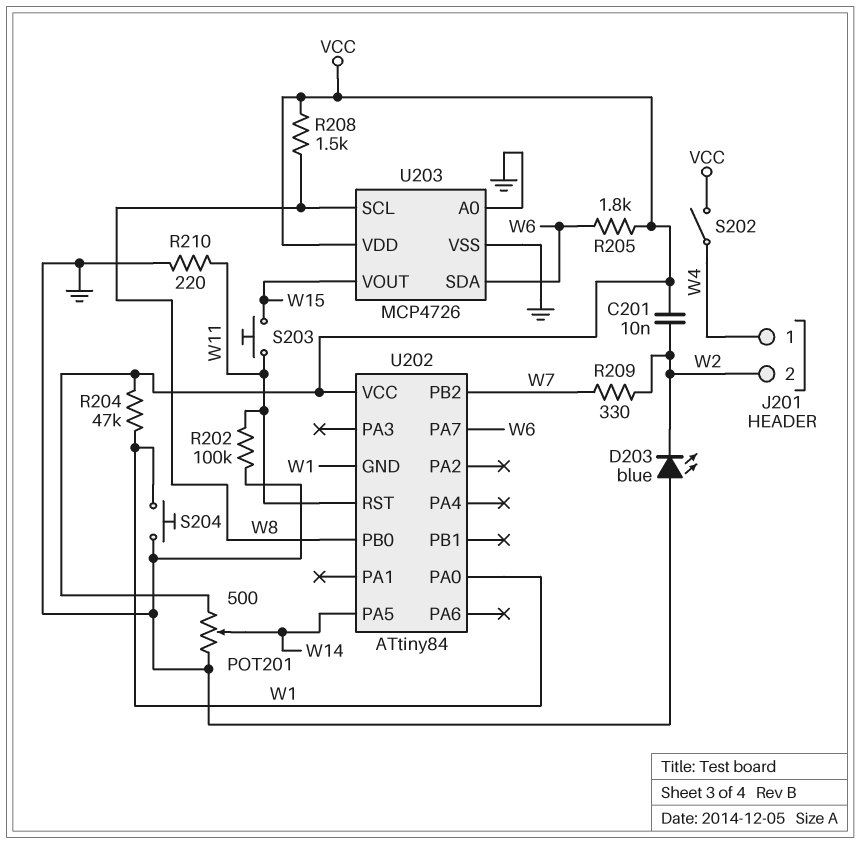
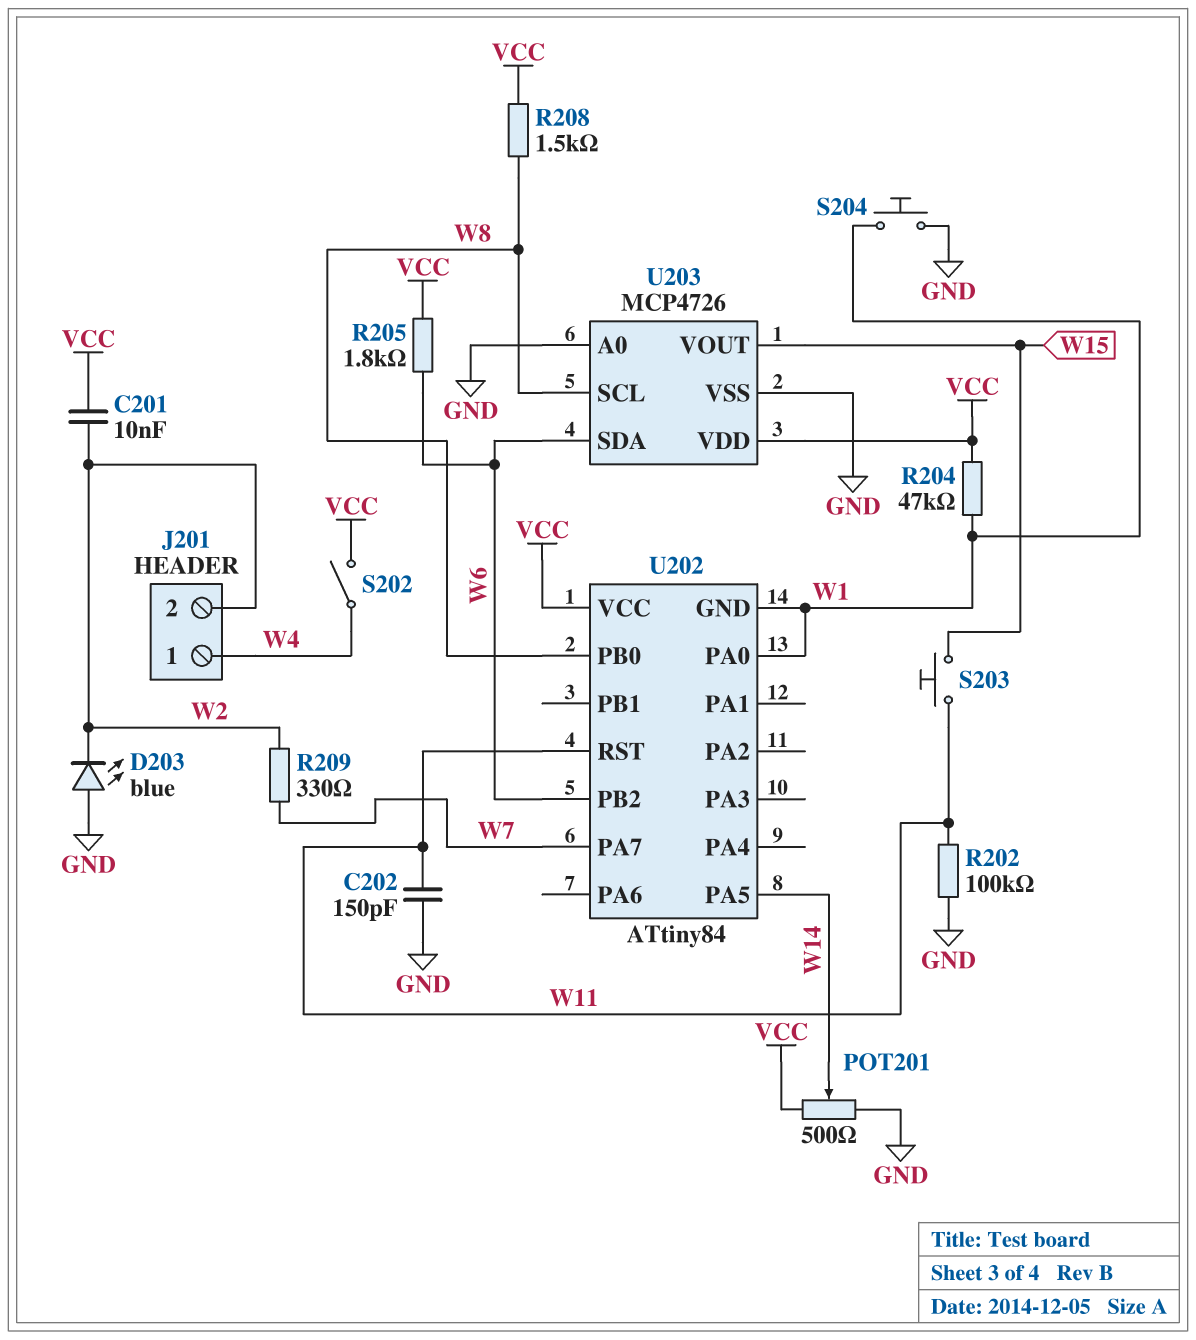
C202: none -> 150pF (GND, W11)
R210: 220 (GND, W11) -> none
U202 pin PA7: W6 -> W7
U202 pin PB2: W7 -> W6

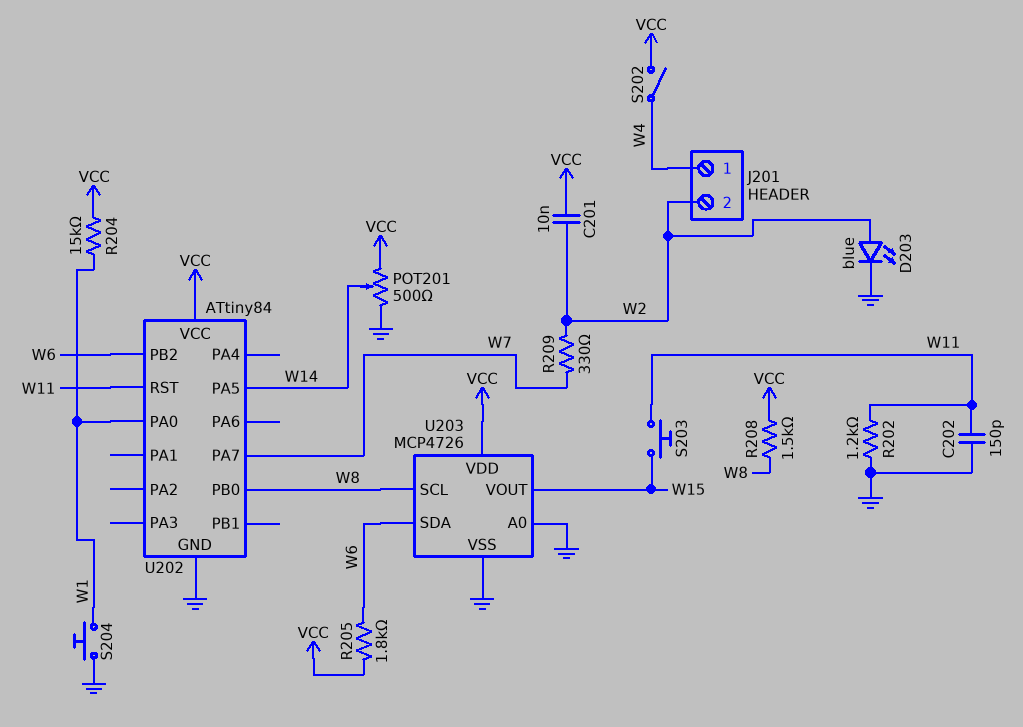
D203: LED blue (A GND, K W2) -> LED blue (A W2, K GND)
R202: 100k (GND, W11) -> 1.2k (GND, W11)
R204: 47k (VCC, W1) -> 15k (VCC, W1)
U202 pin GND: W1 -> GND

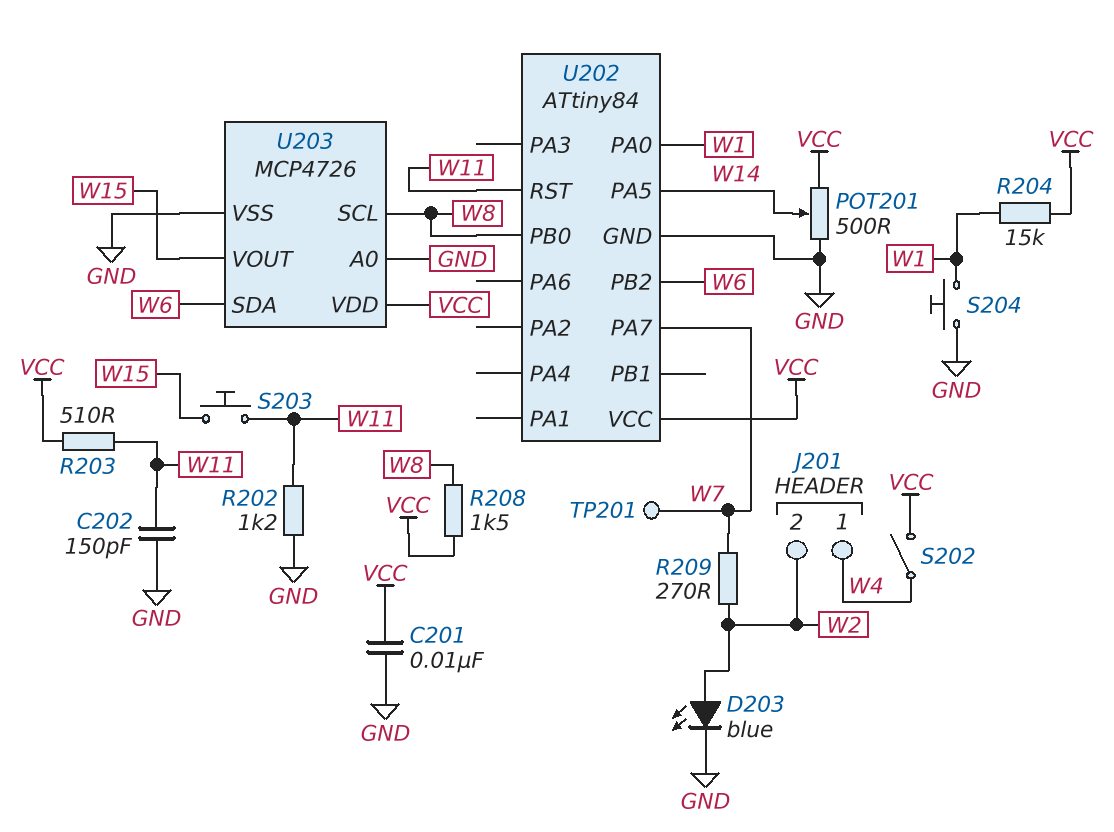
C201: 10nF (VCC, W2) -> 10nF (GND, VCC)
R203: none -> 510 (VCC, W11)
R205: 1.8k (VCC, W6) -> none
R209: 330 (W2, W7) -> 270 (W2, W7)
TP201: none -> test point (W7)

